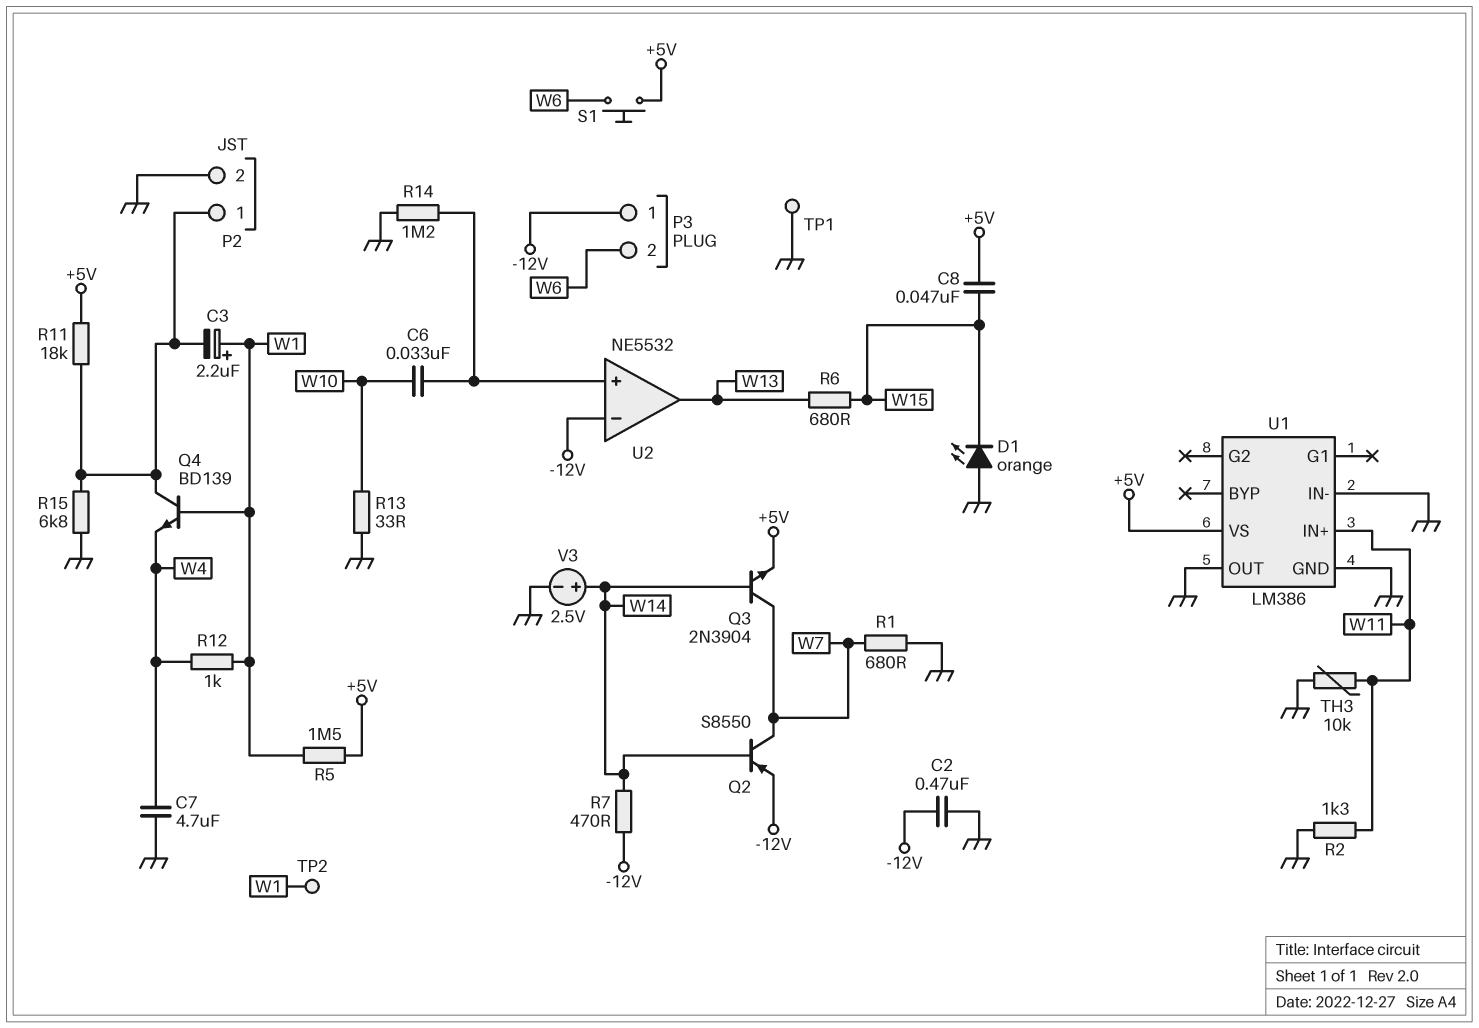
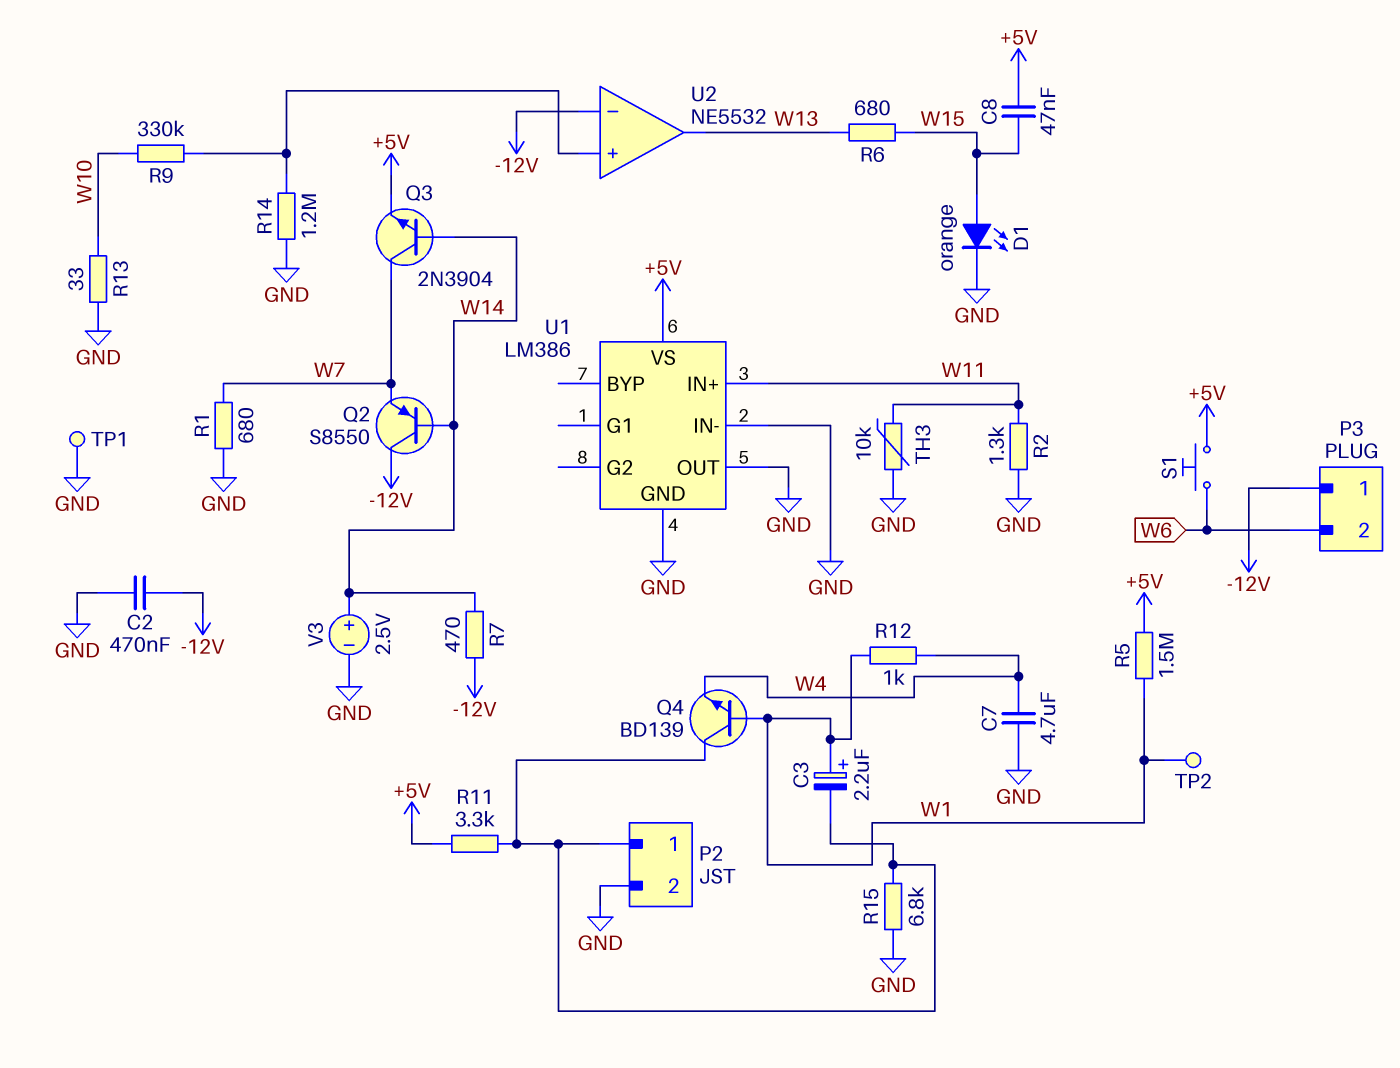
C6: 33nF (U2/in+, W10) -> none
D1: LED orange (A GND, K W15) -> LED orange (A W15, K GND)
Q2: PNP S8550 (B W14, C W7, E -12V) -> PNP S8550 (B W14, C -12V, E W7)
R9: none -> 330k (U2/in+, W10)
R11: 18k (+5V, P2/1) -> 3.3k (+5V, P2/1)

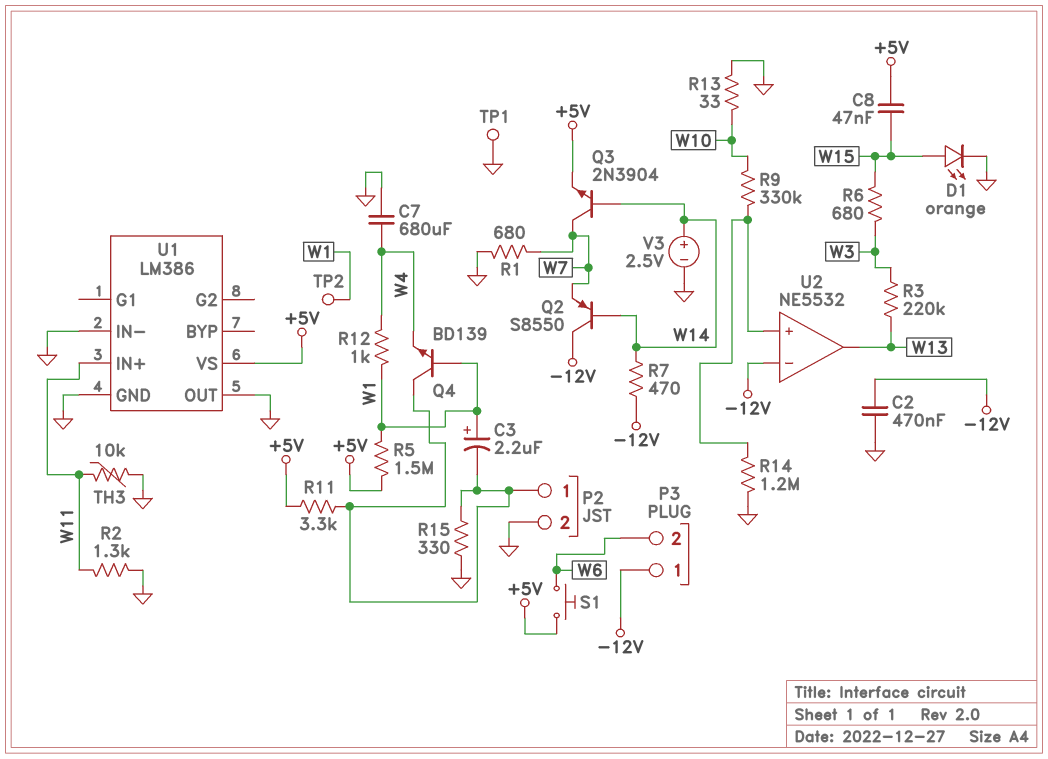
C7: 4.7uF (GND, W4) -> 680uF (GND, W4)
R3: none -> 220k (W3, W13)
R6: 680 (W13, W15) -> 680 (W3, W15)
R15: 6.8k (GND, P2/1) -> 330 (GND, P2/1)

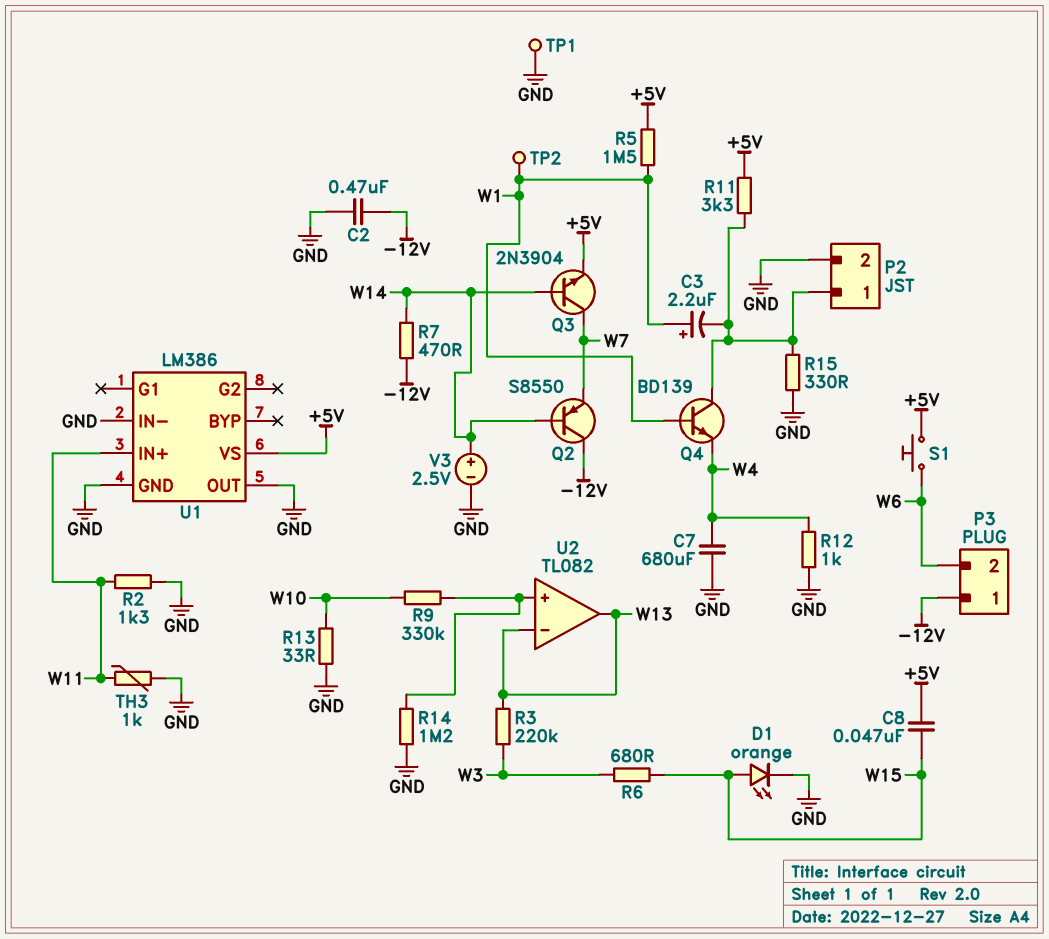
R1: 680 (GND, W7) -> none
R12: 1k (W1, W4) -> 1k (GND, W4)
TH3: 10k (GND, W11) -> 1k (GND, W11)
U2: NE5532 -> TL082
U2 pin in-: -12V -> W13

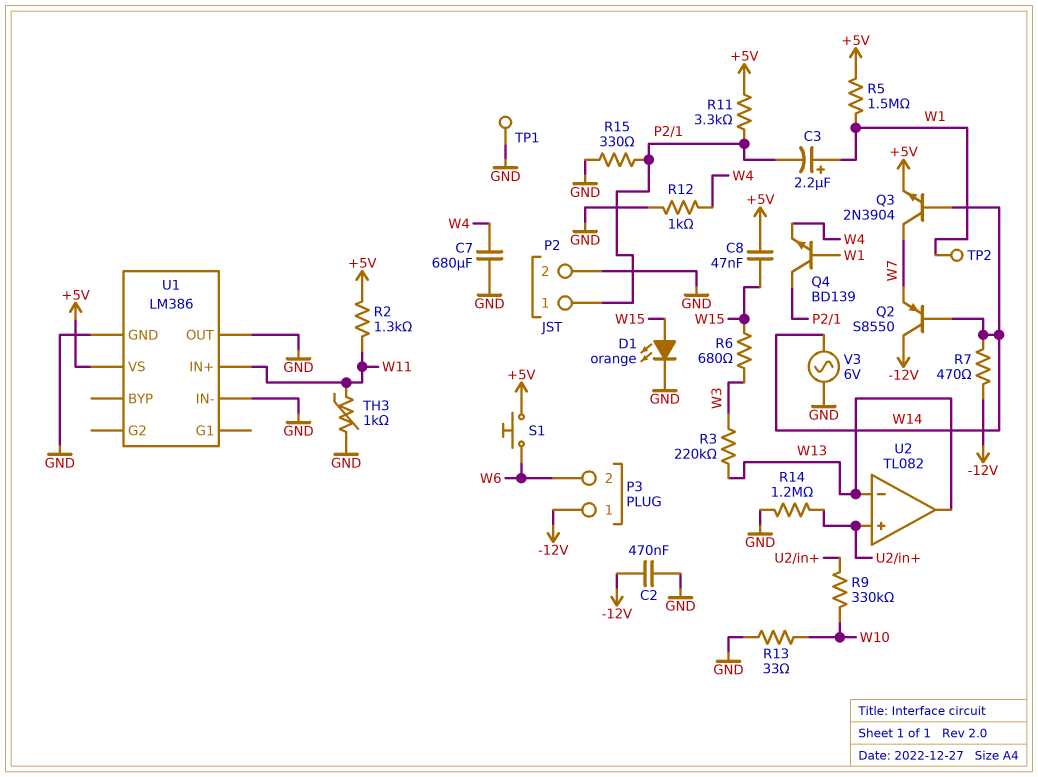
R2: 1.3k (GND, W11) -> 1.3k (+5V, W11)
V3: 2.5V (plus W14, minus GND) -> AC 6V (GND, W14)

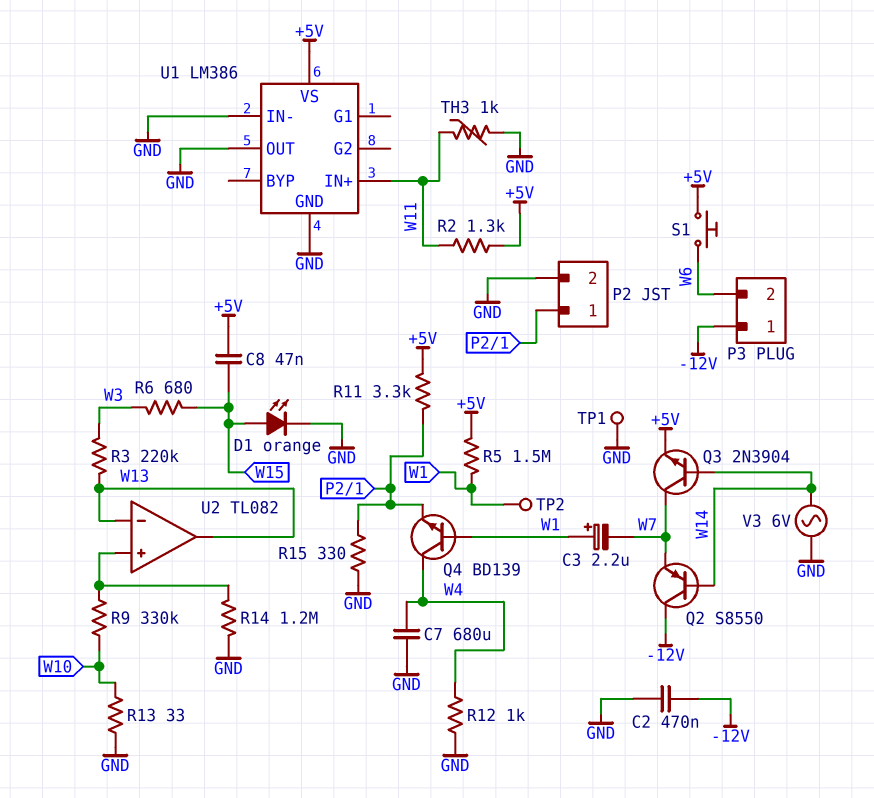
C3: 2.2uF (plus W1, minus P2/1) -> 2.2uF (plus W1, minus W7)
Q4: NPN BD139 (B W1, C P2/1, E W4) -> NPN BD139 (B W1, C W4, E P2/1)
R7: 470 (-12V, W14) -> none

